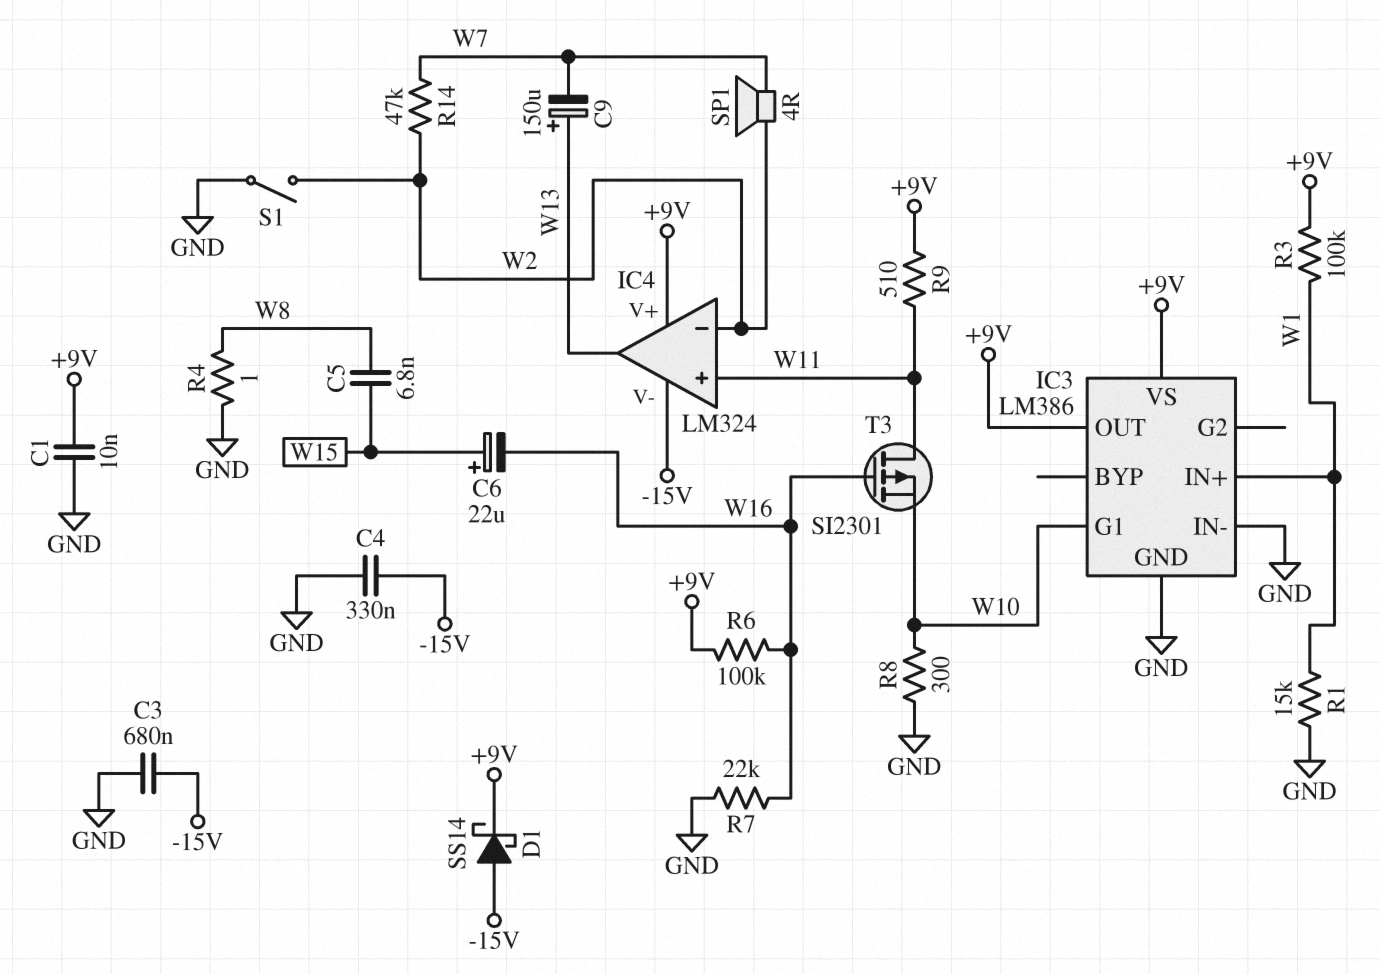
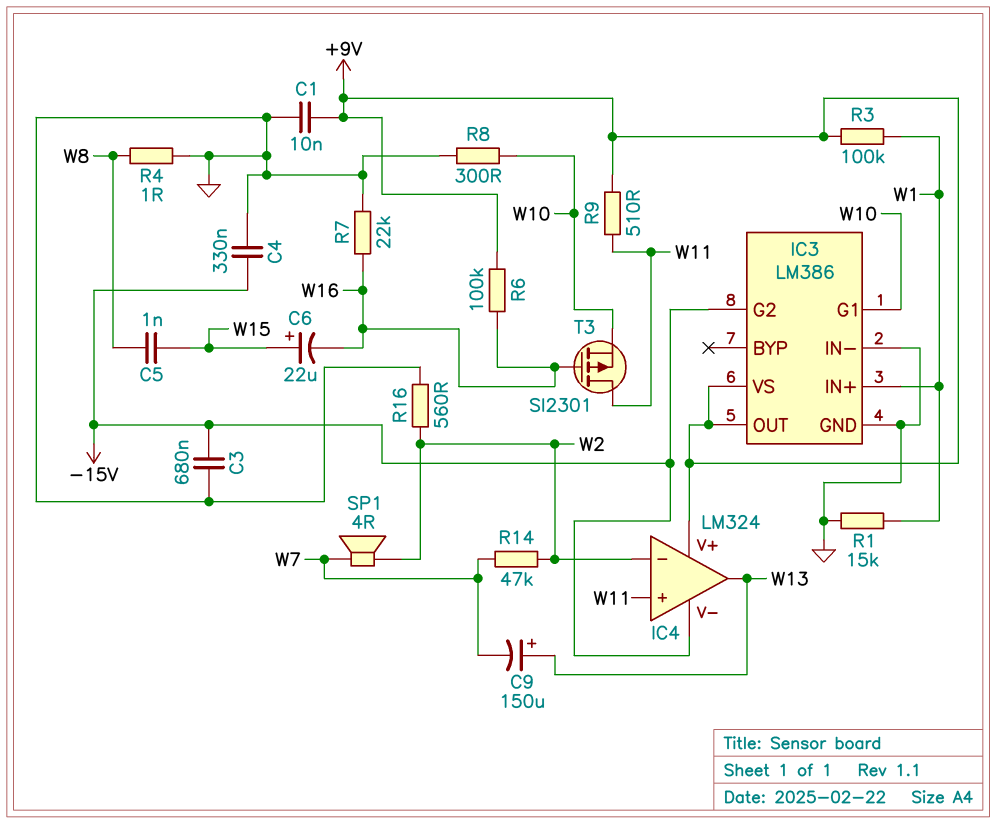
C5: 6.8nF (W8, W15) -> 1nF (W8, W15)
D1: schottky SS14 (A -15V, K +9V) -> none
IC3 pin G2: none -> -15V
R16: none -> 560 (GND, W2)
S1: switch (GND, W2) -> none

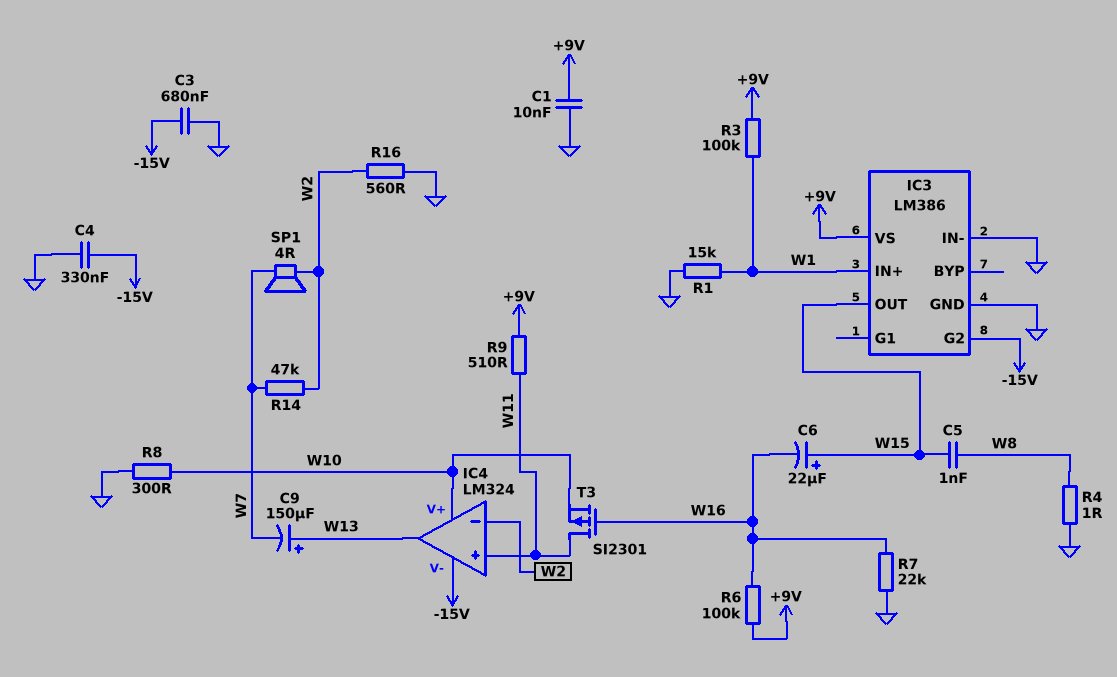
IC3 pin G1: W10 -> none
IC3 pin OUT: +9V -> W15
IC4 pin V+: +9V -> W10

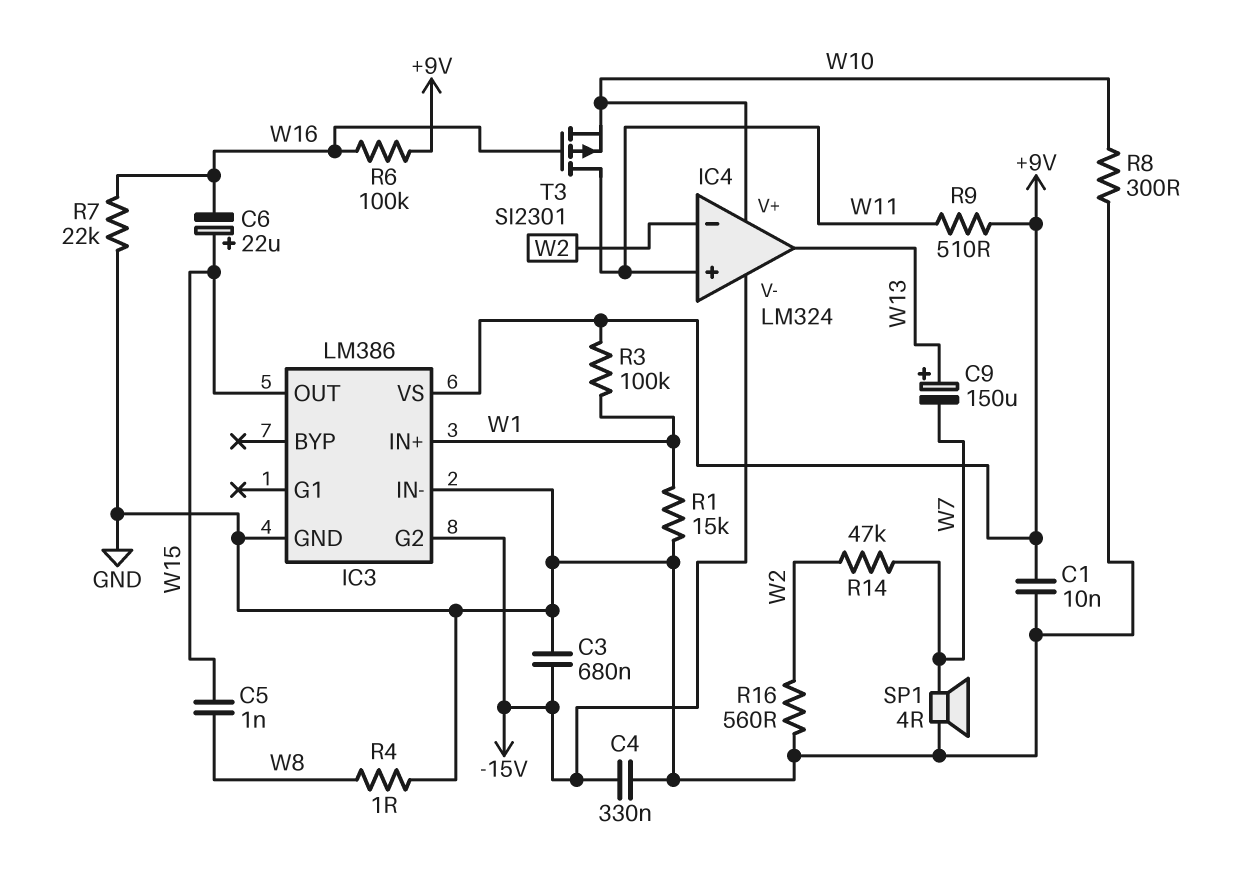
SP1: speaker 4R (W2, W7) -> speaker 4R (GND, W7)

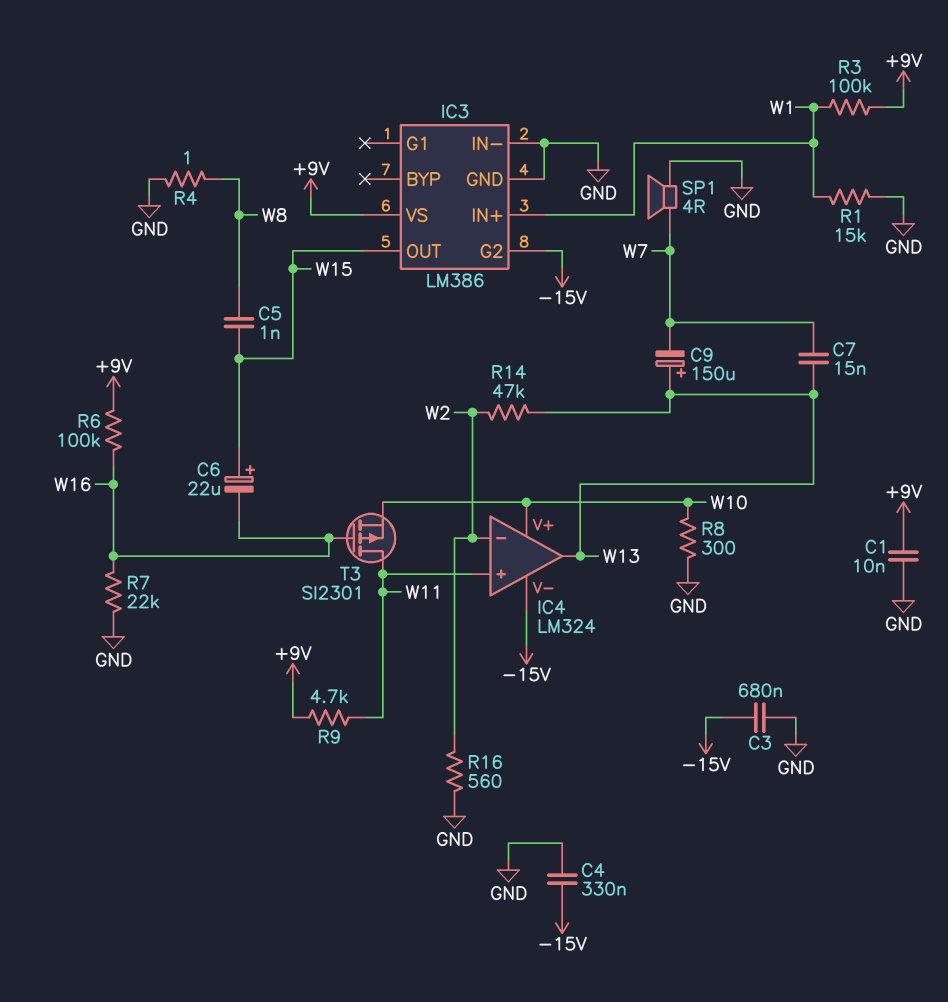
C7: none -> 15nF (W7, W13)
R9: 510 (+9V, W11) -> 4.7k (+9V, W11)
R14: 47k (W2, W7) -> 47k (W2, W13)

